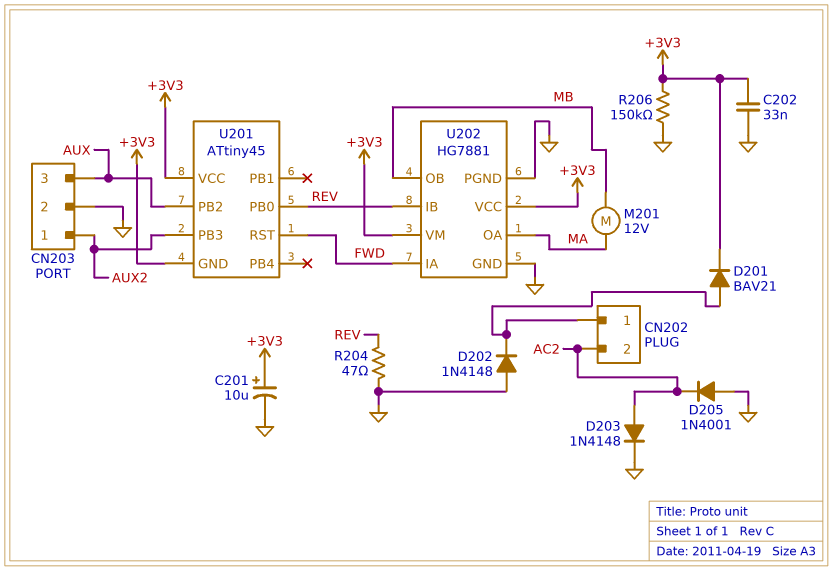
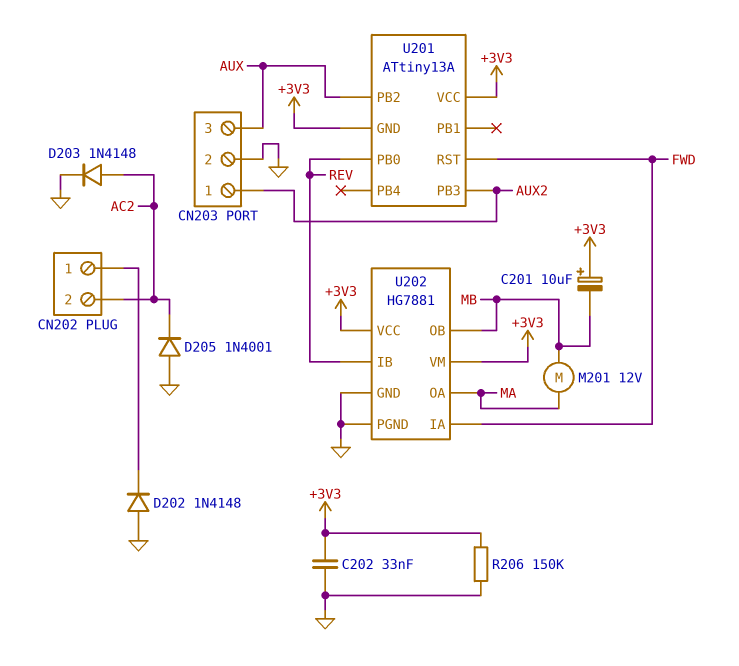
C201: 10uF (plus +3V3, minus GND) -> 10uF (plus +3V3, minus MB)
D201: diode BAV21 (A CN202/1, K +3V3) -> none
R204: 47 (GND, REV) -> none
U201: ATtiny45 -> ATtiny13A

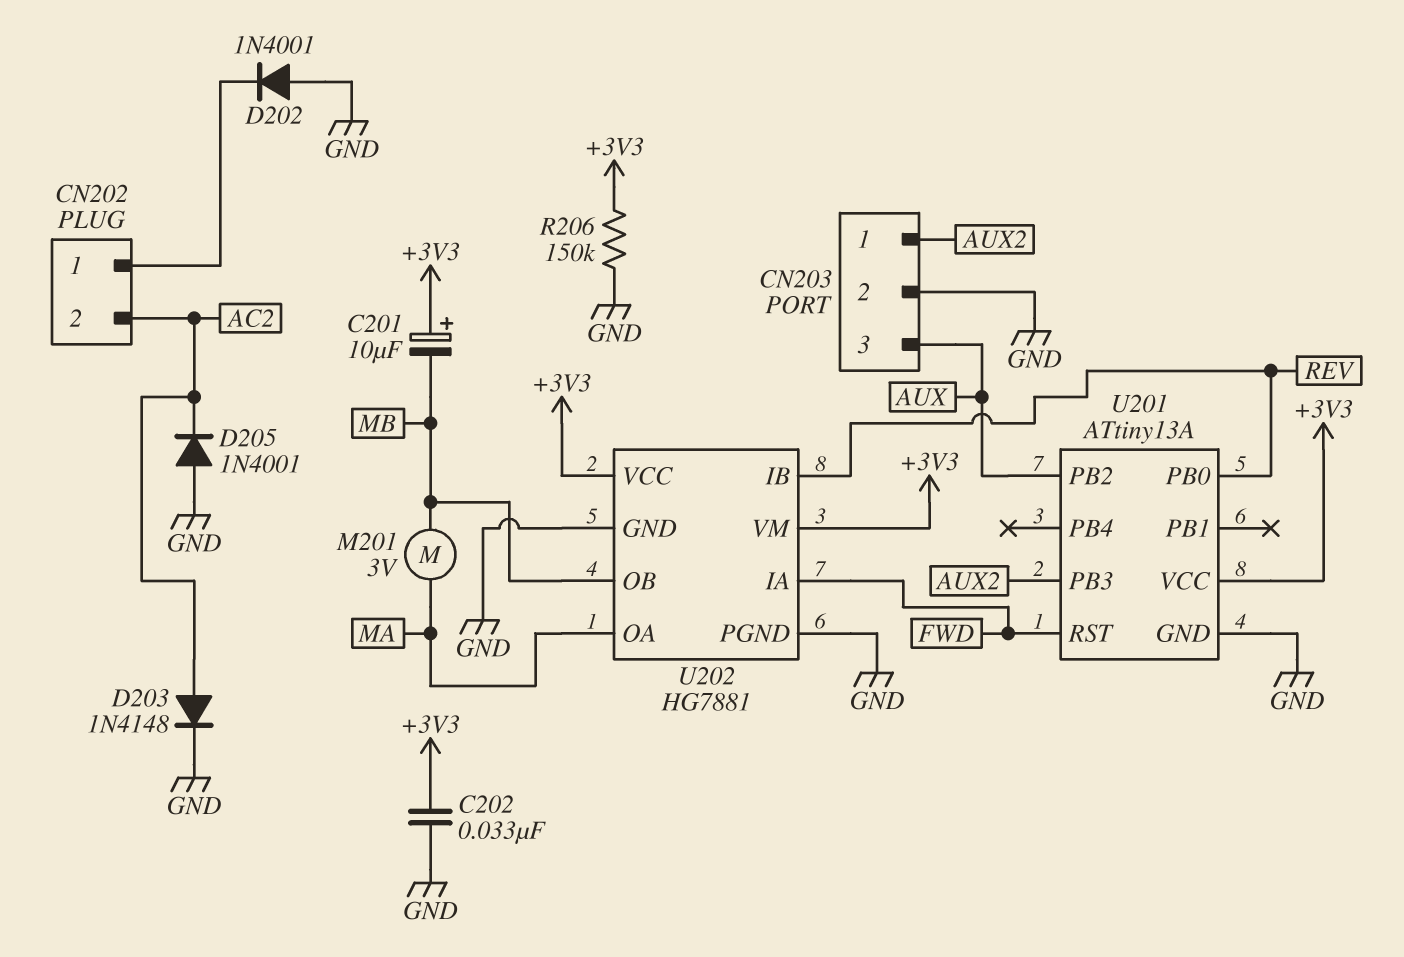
D202: diode 1N4148 (A GND, K CN202/1) -> diode 1N4001 (A GND, K CN202/1)
M201: motor 12V (MA, MB) -> motor 3V (MA, MB)
U201 pin GND: +3V3 -> GND

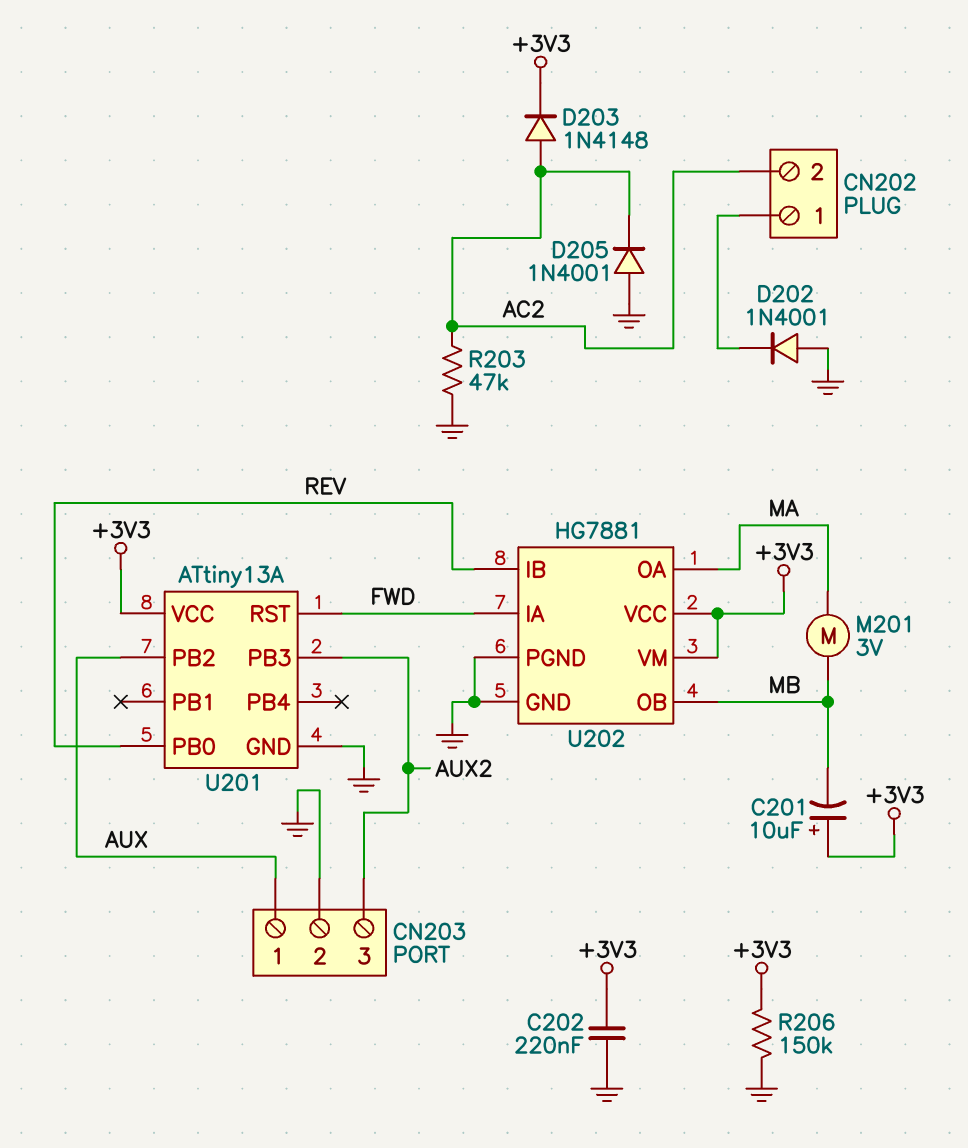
C202: 33nF (+3V3, GND) -> 220nF (+3V3, GND)
CN203 pin 1: AUX2 -> AUX
CN203 pin 3: AUX -> AUX2
D203: diode 1N4148 (A AC2, K GND) -> diode 1N4148 (A AC2, K +3V3)
R203: none -> 47k (AC2, GND)

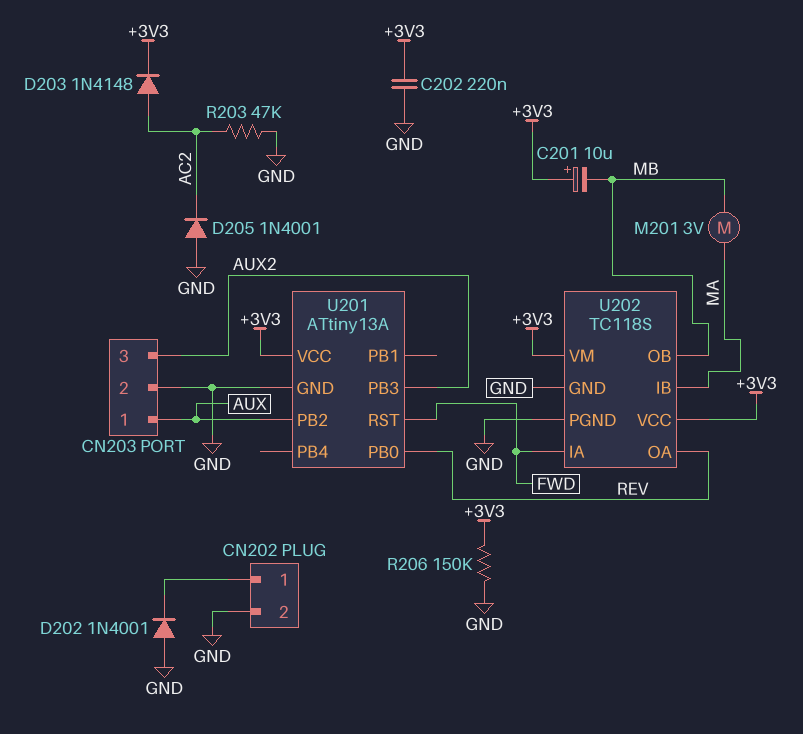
CN202 pin 2: AC2 -> GND
U202: HG7881 -> TC118S
U202 pin IB: REV -> MA
U202 pin OA: MA -> REV

